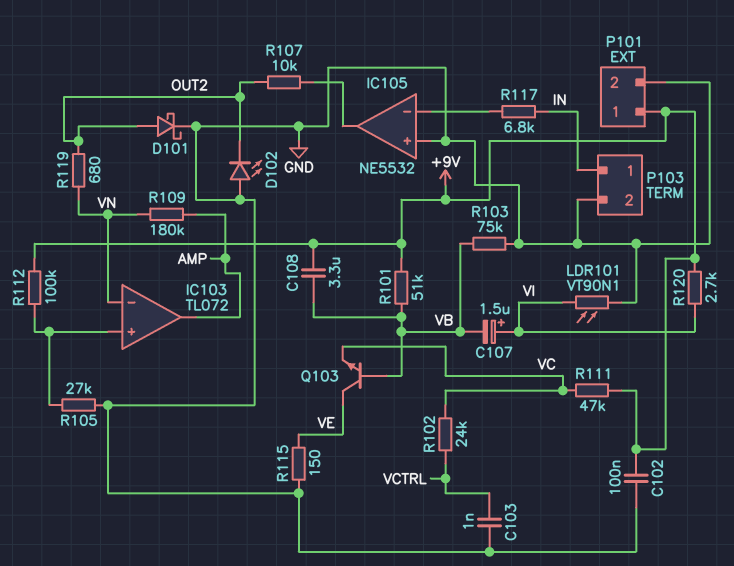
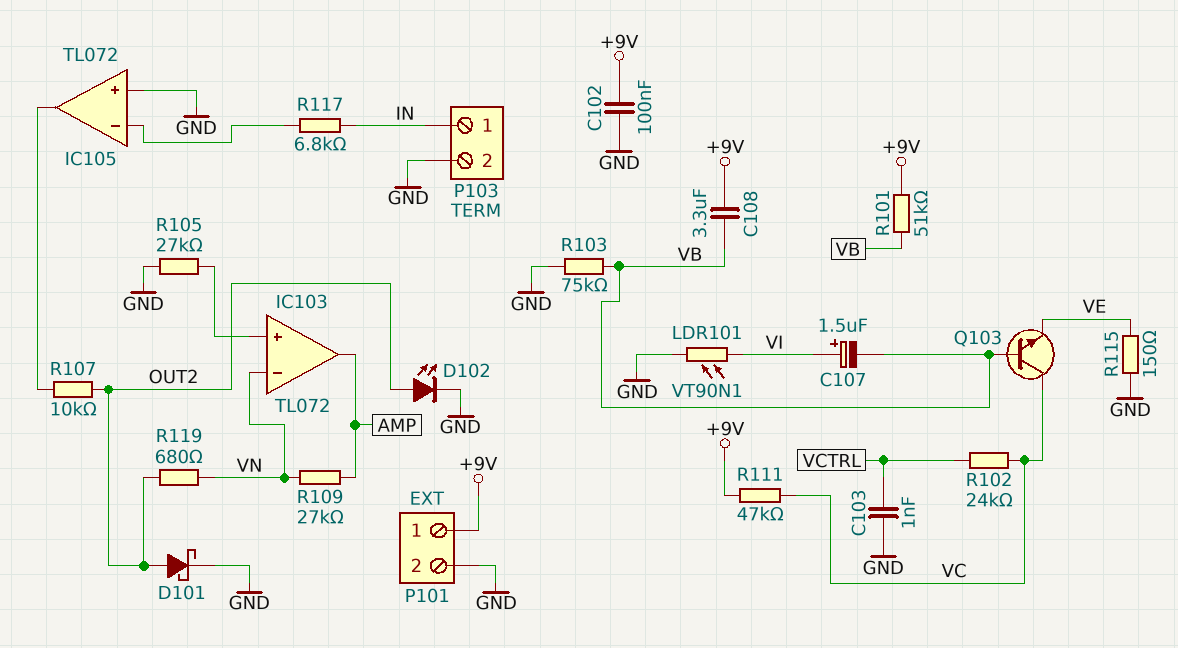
D102: LED (A GND, K OUT2) -> LED (A OUT2, K GND)
IC105: NE5532 -> TL072
Q103: NPN (B VB, C VE, E VC) -> NPN (B VB, C VC, E VE)
R109: 180k (AMP, VN) -> 27k (AMP, VN)
R112: 100k (+9V, IC103/in+) -> none
R120: 2.7k (+9V, VI) -> none

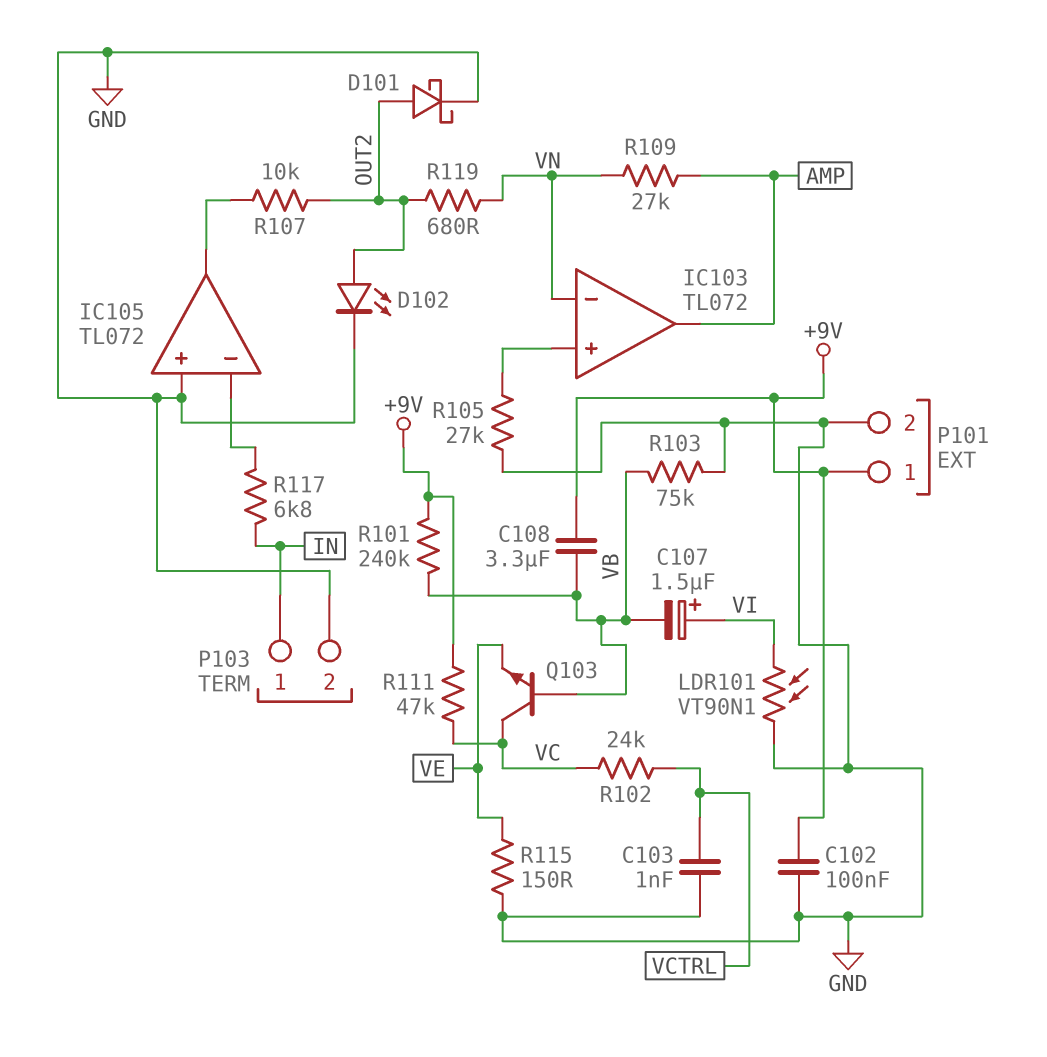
R101: 51k (+9V, VB) -> 240k (+9V, VB)

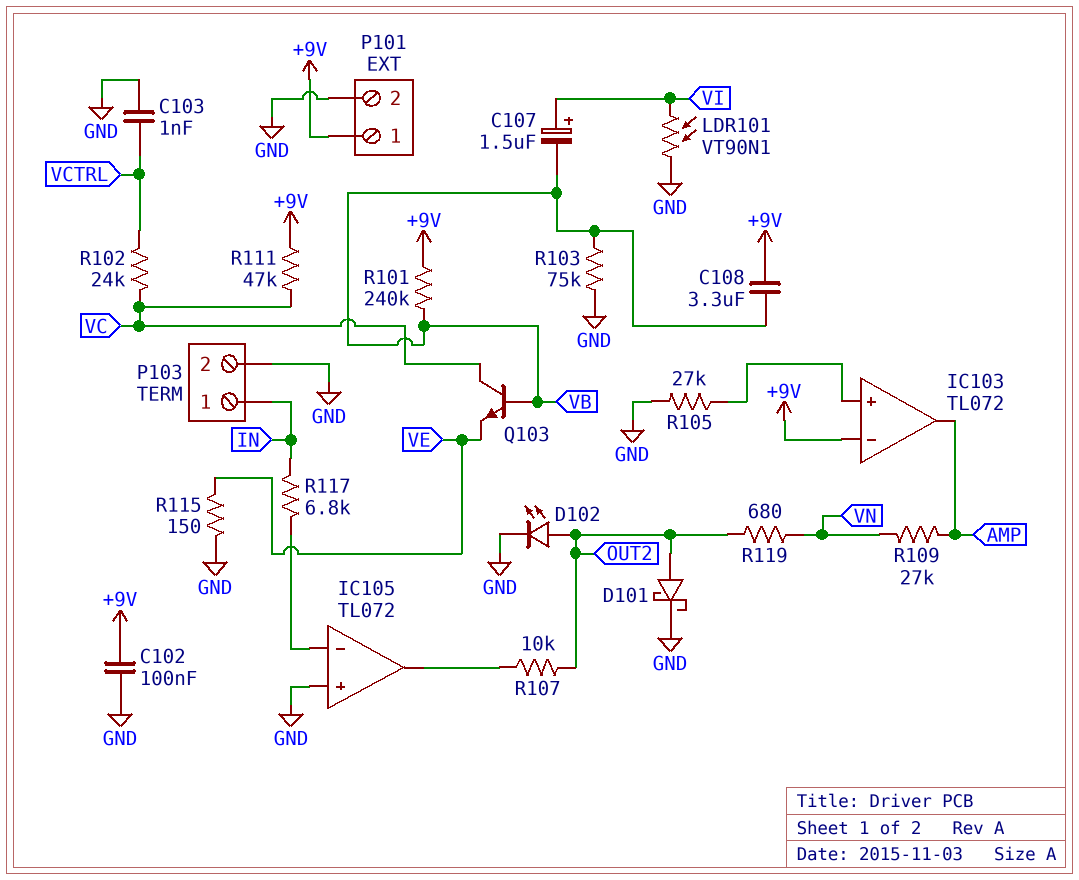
IC103 pin in-: VN -> +9V

